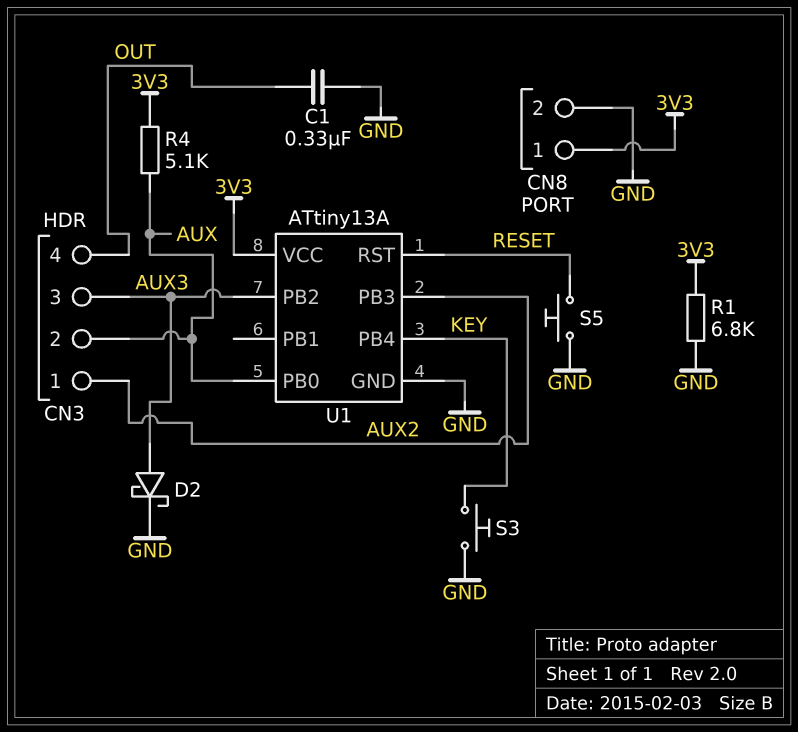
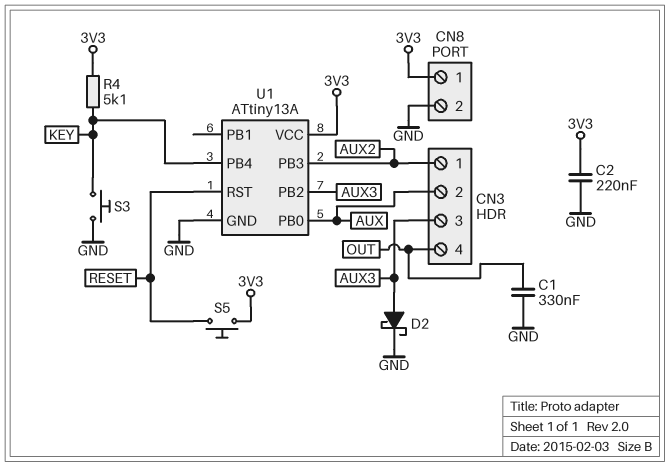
C2: none -> 220nF (3V3, GND)
R1: 6.8k (3V3, GND) -> none
R4: 5.1k (3V3, AUX) -> 5.1k (3V3, KEY)
S5: button (GND, RESET) -> button (3V3, RESET)

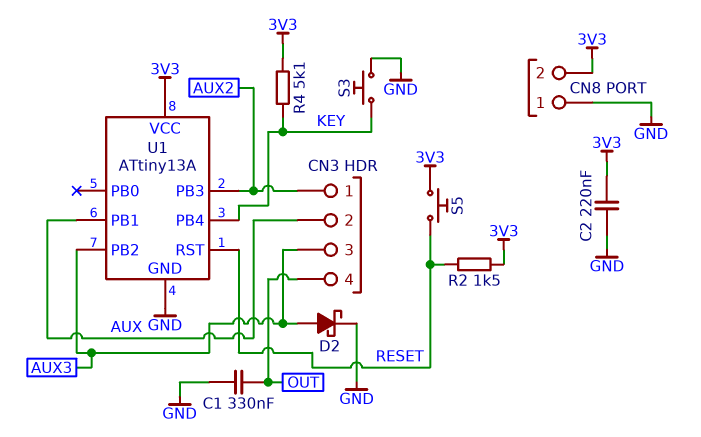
CN8 pin 1: 3V3 -> GND
CN8 pin 2: GND -> 3V3
R2: none -> 1.5k (3V3, RESET)
U1 pin PB0: AUX -> none
U1 pin PB1: none -> AUX

